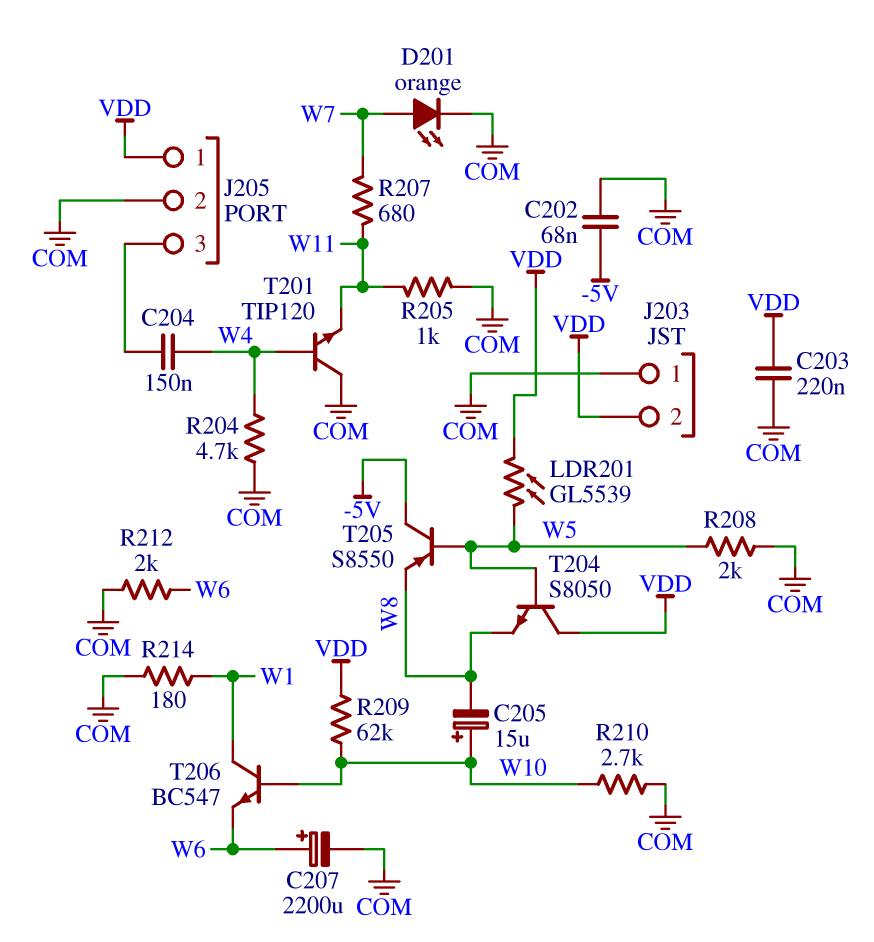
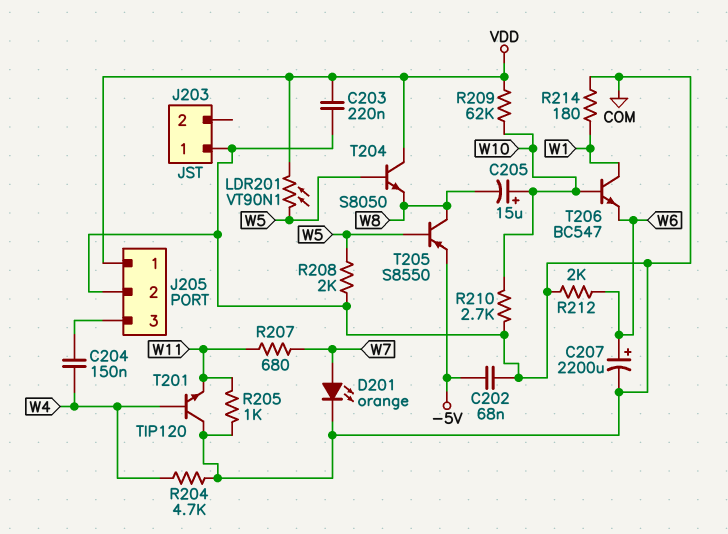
J203 pin 2: VDD -> none
LDR201: GL5539 (VDD, W5) -> VT90N1 (VDD, W5)
T205: PNP S8550 (B W5, C -5V, E W8) -> PNP S8550 (B W5, C W8, E -5V)

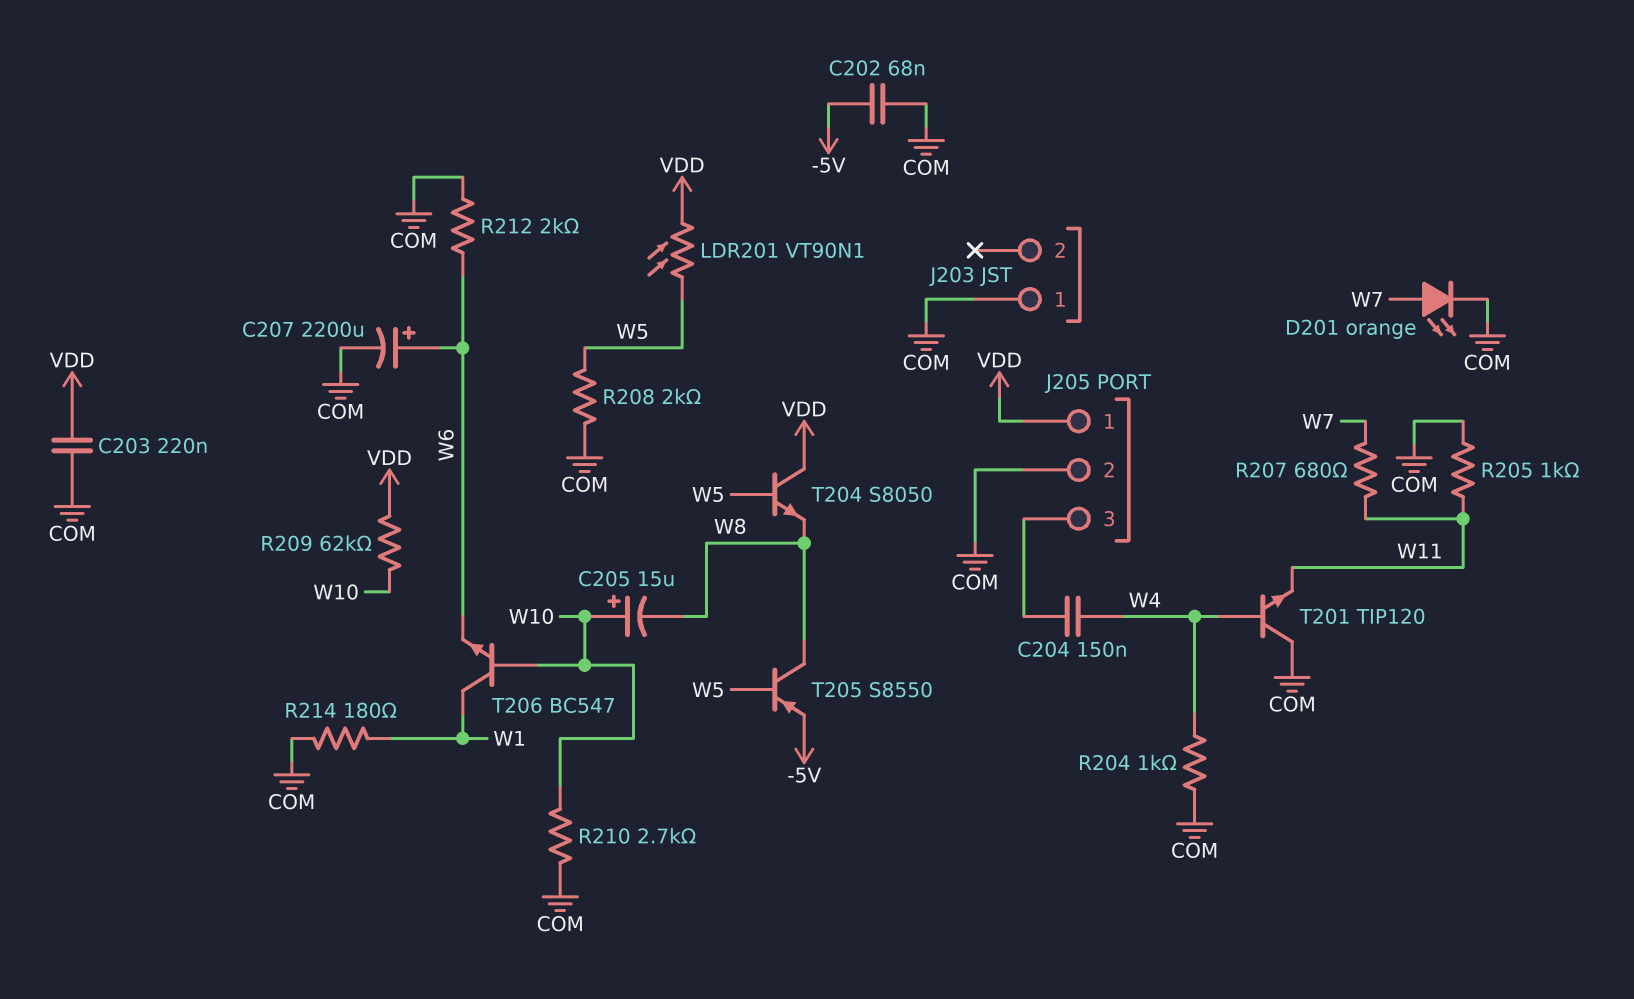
R204: 4.7k (COM, W4) -> 1k (COM, W4)

